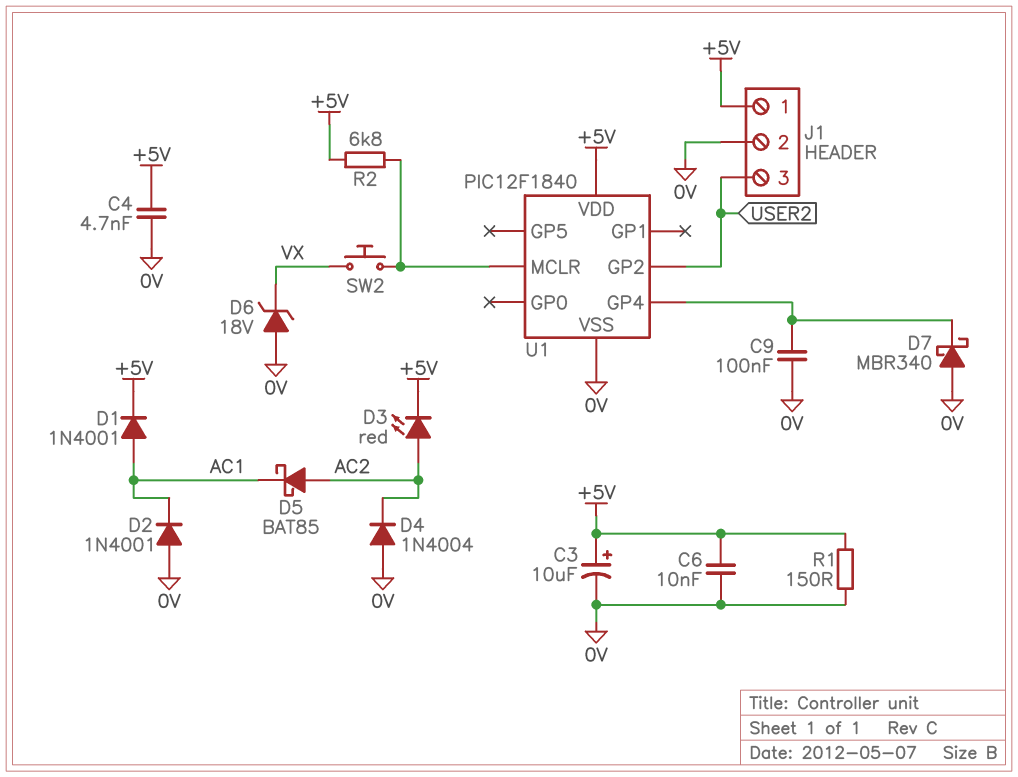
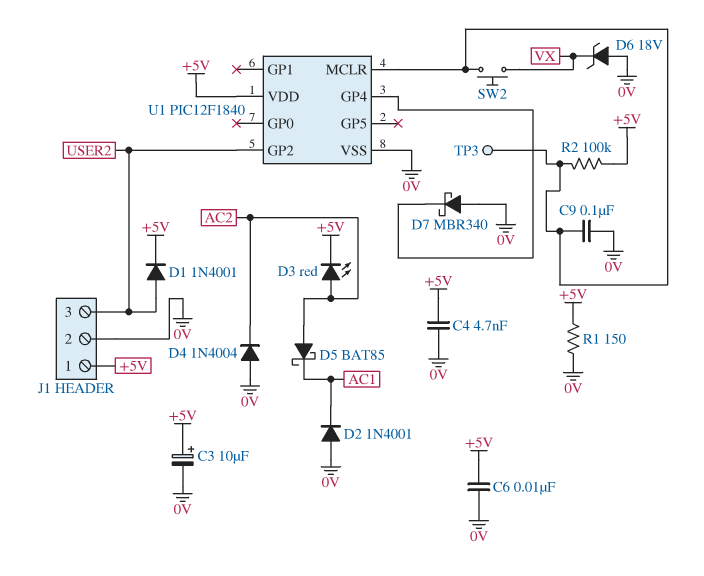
C9: 100nF (0V, U1/GP4) -> 100nF (0V, U1/MCLR)
D1: diode 1N4001 (A AC1, K +5V) -> diode 1N4001 (A USER2, K +5V)
R2: 6.8k (+5V, U1/MCLR) -> 100k (+5V, U1/MCLR)
TP3: none -> test point (U1/MCLR)

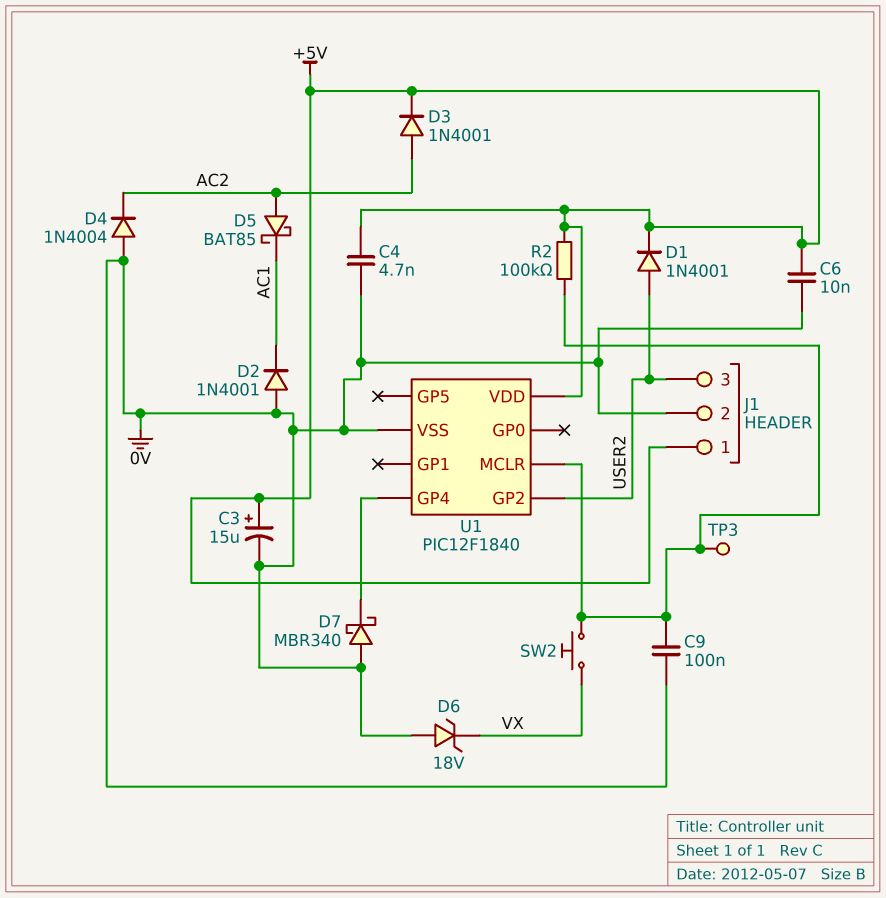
C3: 10uF (plus +5V, minus 0V) -> 15uF (plus +5V, minus 0V)
D3: LED red (A AC2, K +5V) -> diode 1N4001 (A AC2, K +5V)
R1: 150 (+5V, 0V) -> none

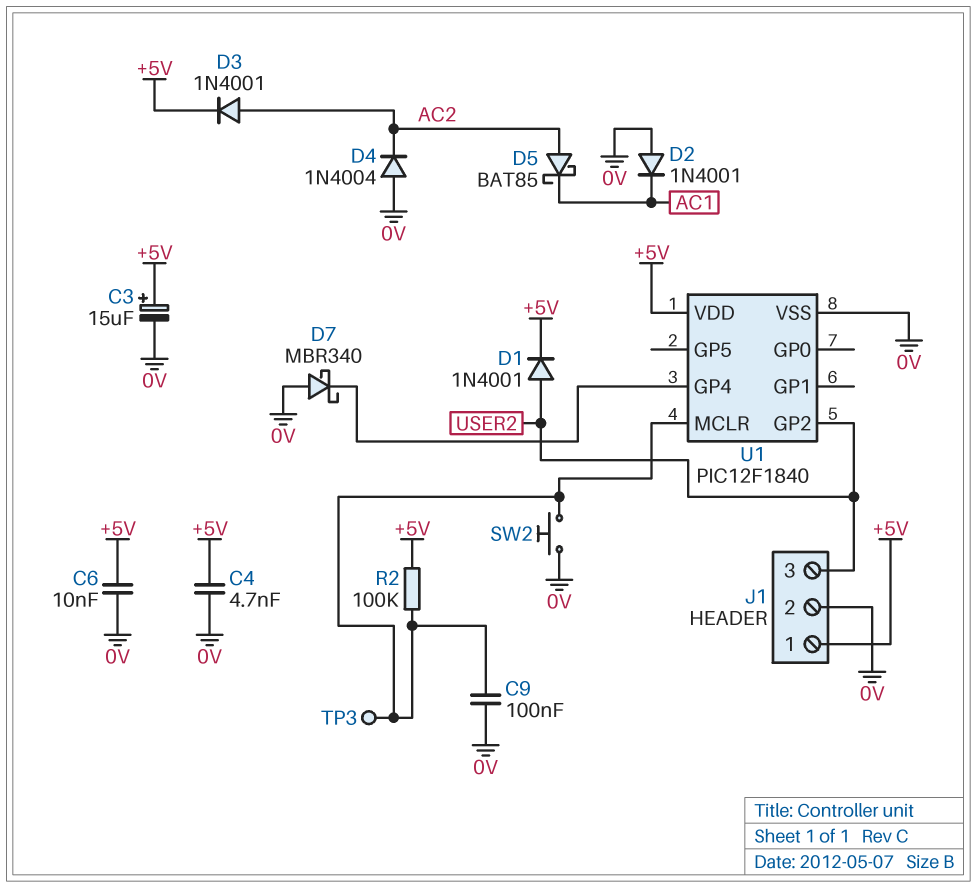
D6: zener 18V (A 0V, K VX) -> none
SW2: button (U1/MCLR, VX) -> button (0V, U1/MCLR)

